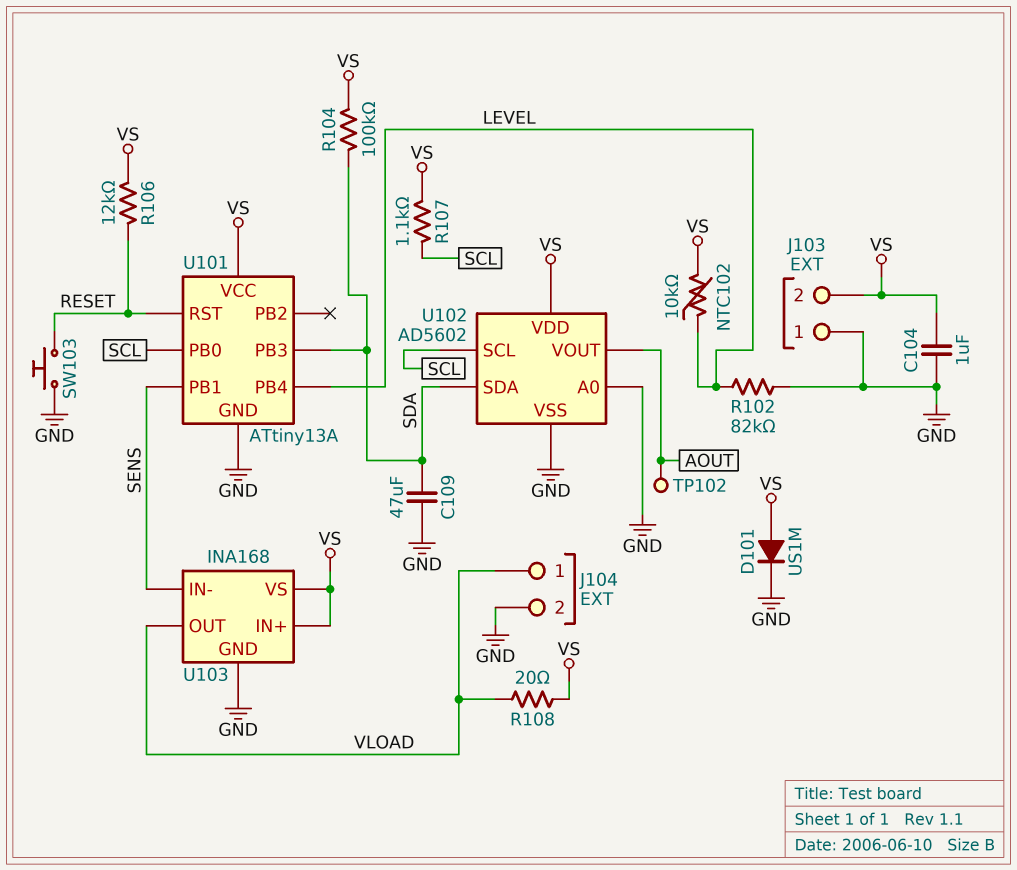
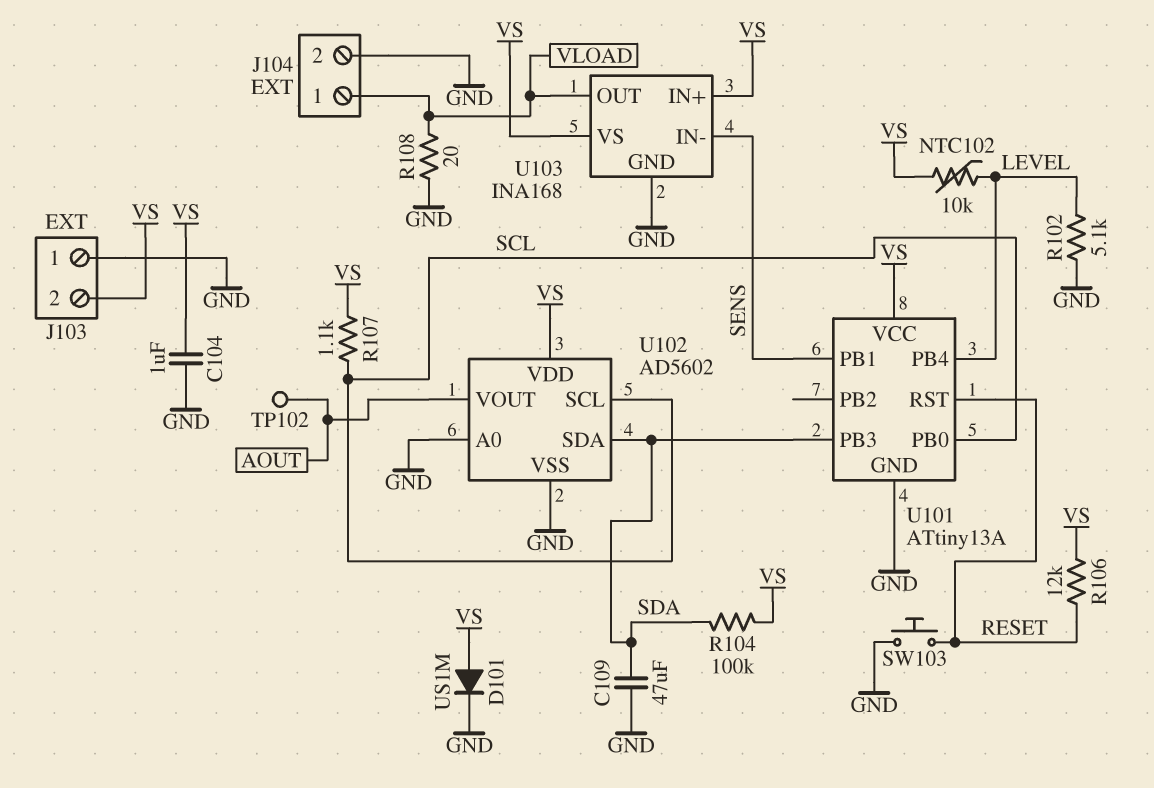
R102: 82k (GND, LEVEL) -> 5.1k (GND, LEVEL)
R108: 20 (VLOAD, VS) -> 20 (GND, VLOAD)

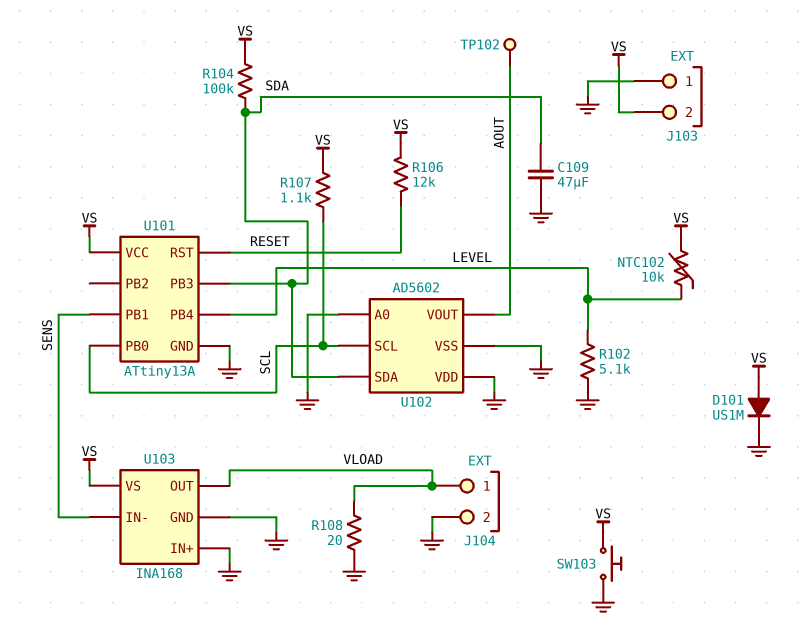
C104: 1uF (GND, VS) -> none
SW103: button (GND, RESET) -> button (GND, VS)
U102 pin VDD: VS -> GND
U103 pin IN+: VS -> GND

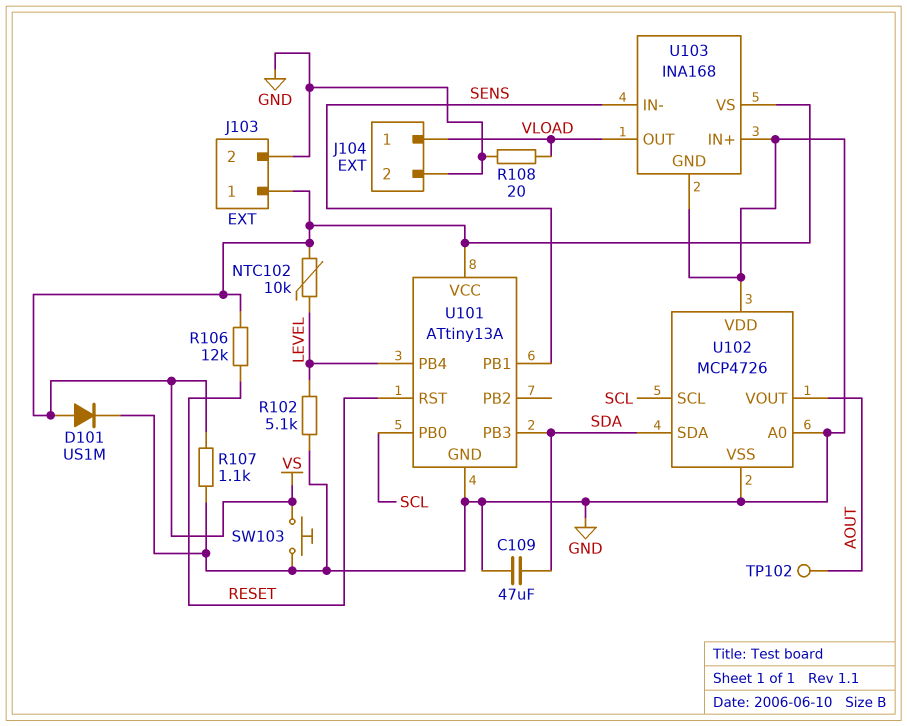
J103 pin 1: GND -> VS
J103 pin 2: VS -> GND
R104: 100k (SDA, VS) -> none
R107: 1.1k (SCL, VS) -> 1.1k (GND, VS)
U102: AD5602 -> MCP4726

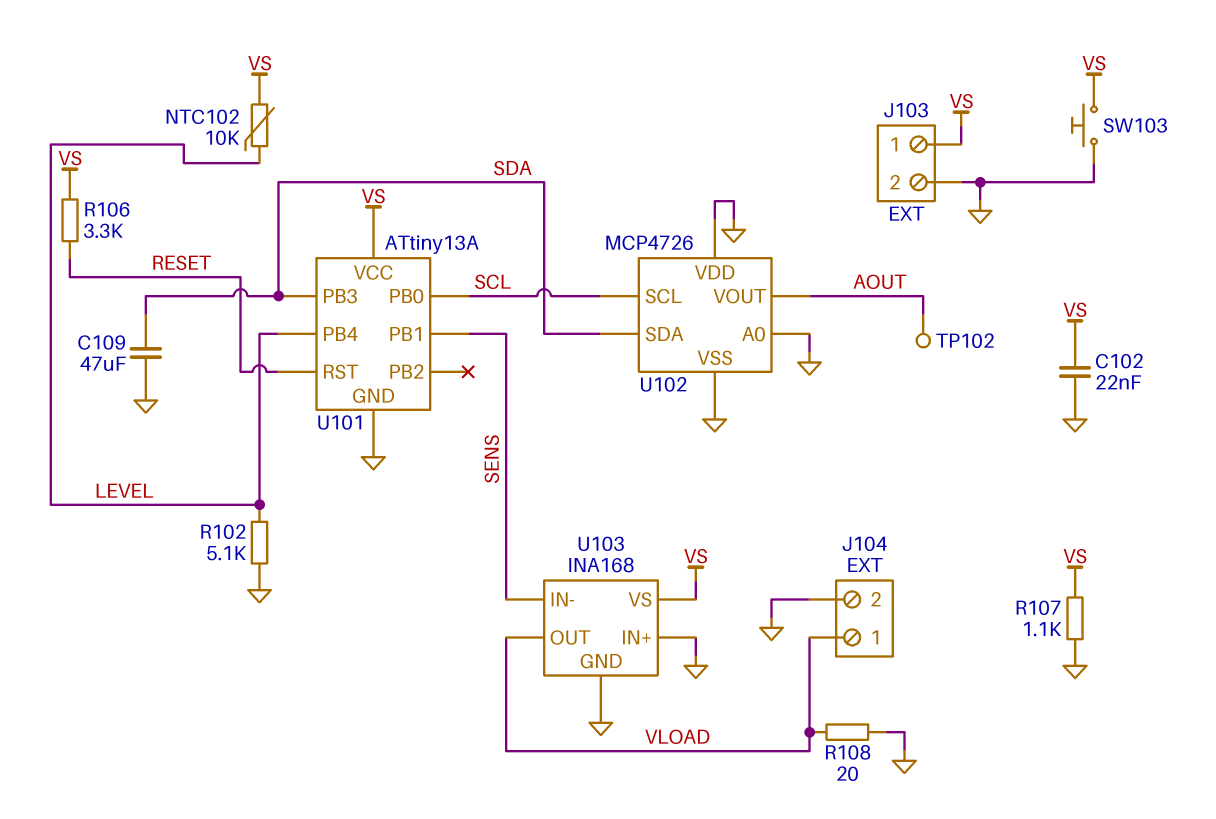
C102: none -> 22nF (GND, VS)
D101: diode US1M (A VS, K GND) -> none
R106: 12k (RESET, VS) -> 3.3k (RESET, VS)

